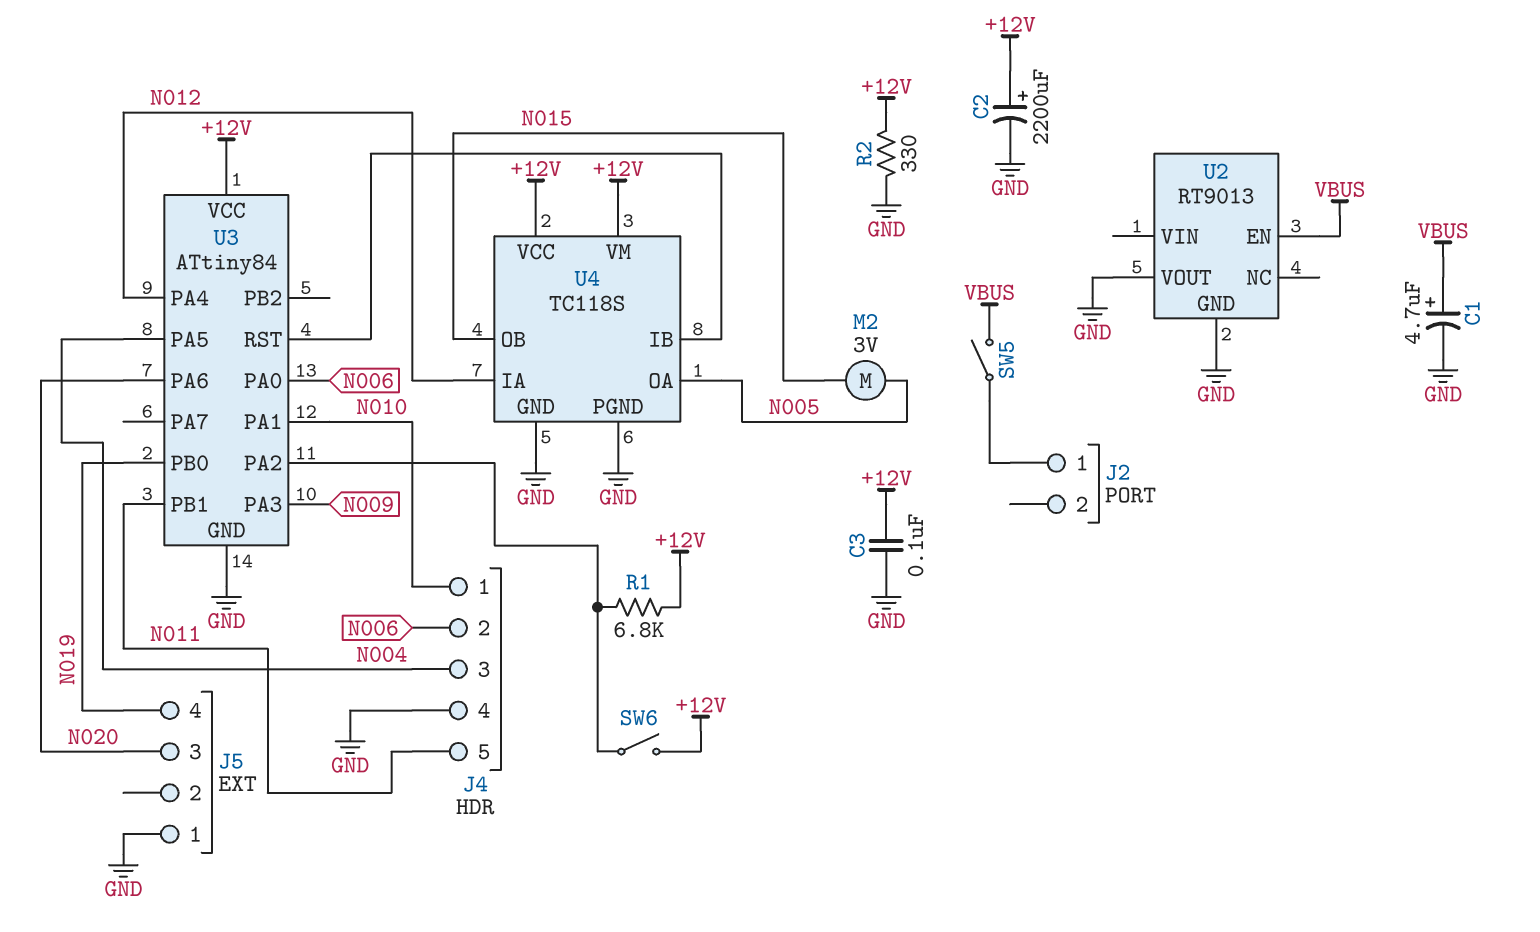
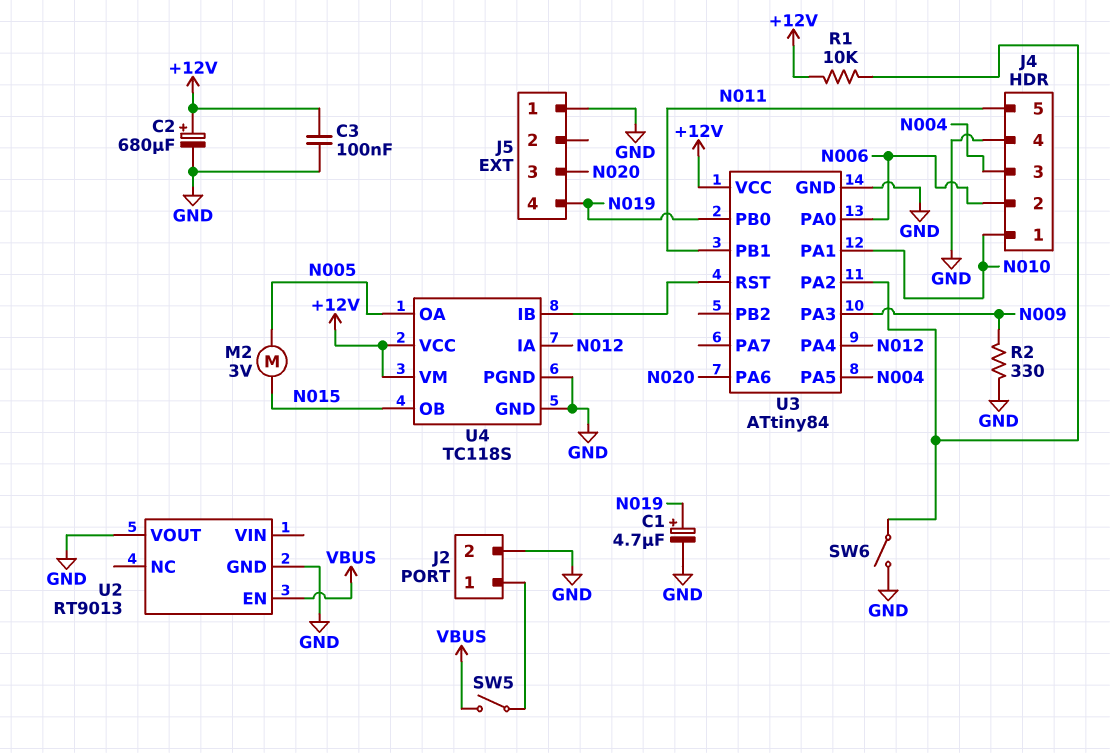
C1: 4.7uF (plus VBUS, minus GND) -> 4.7uF (plus N019, minus GND)
C2: 2200uF (plus +12V, minus GND) -> 680uF (plus +12V, minus GND)
J2 pin 2: none -> GND
R1: 6.8k (+12V, U3/PA2) -> 10k (+12V, U3/PA2)
R2: 330 (+12V, GND) -> 330 (GND, N009)
SW6: switch (+12V, U3/PA2) -> switch (GND, U3/PA2)

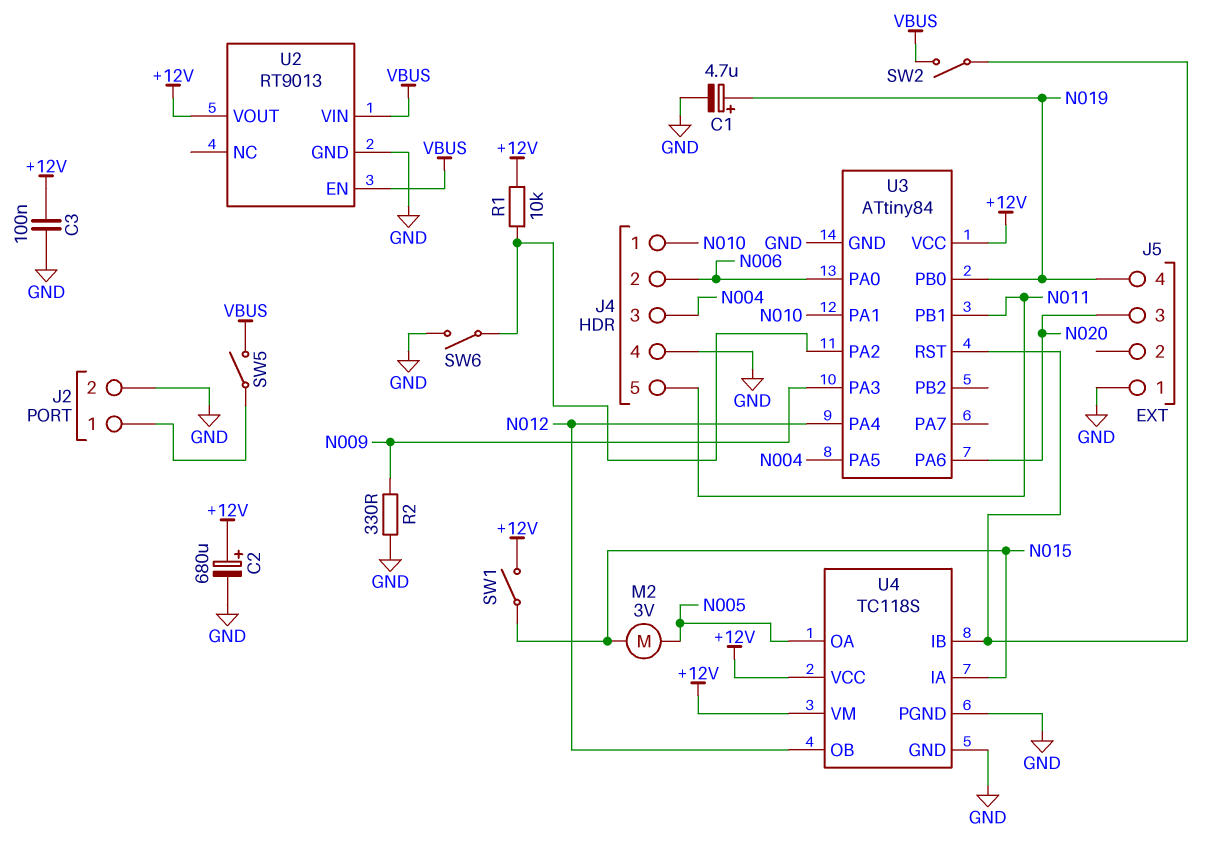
SW1: none -> switch (+12V, N015)
SW2: none -> switch (U3/RST, VBUS)
U2 pin VIN: none -> VBUS
U2 pin VOUT: GND -> +12V
U4 pin IA: N012 -> N015
U4 pin OB: N015 -> N012

